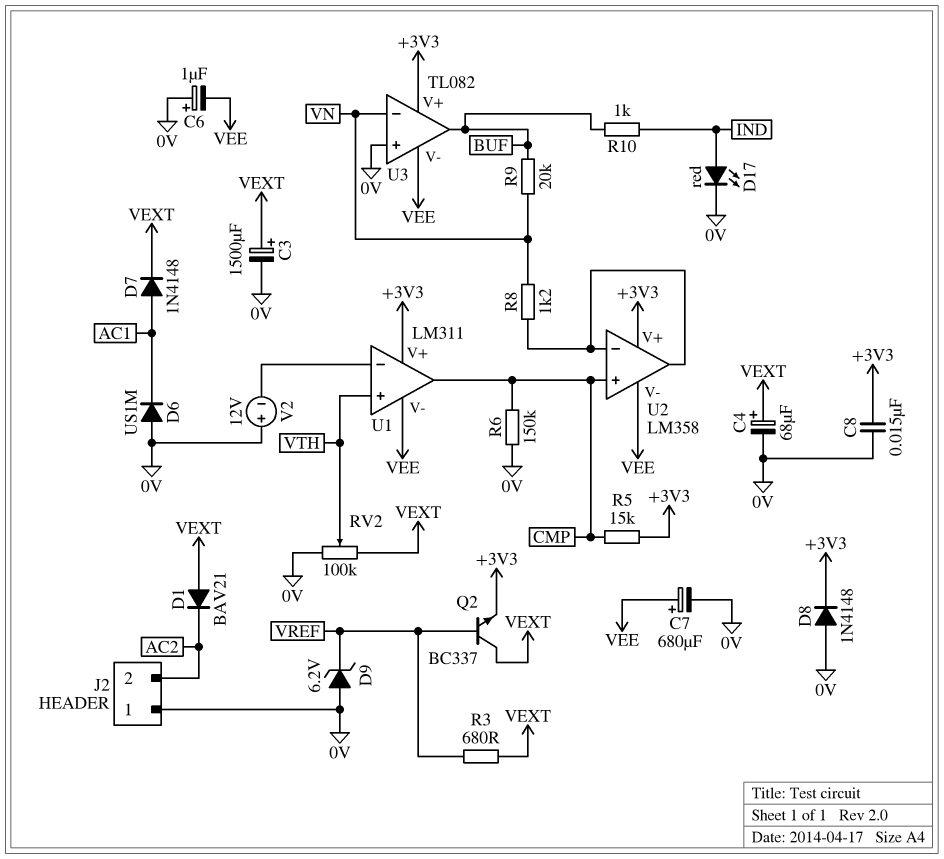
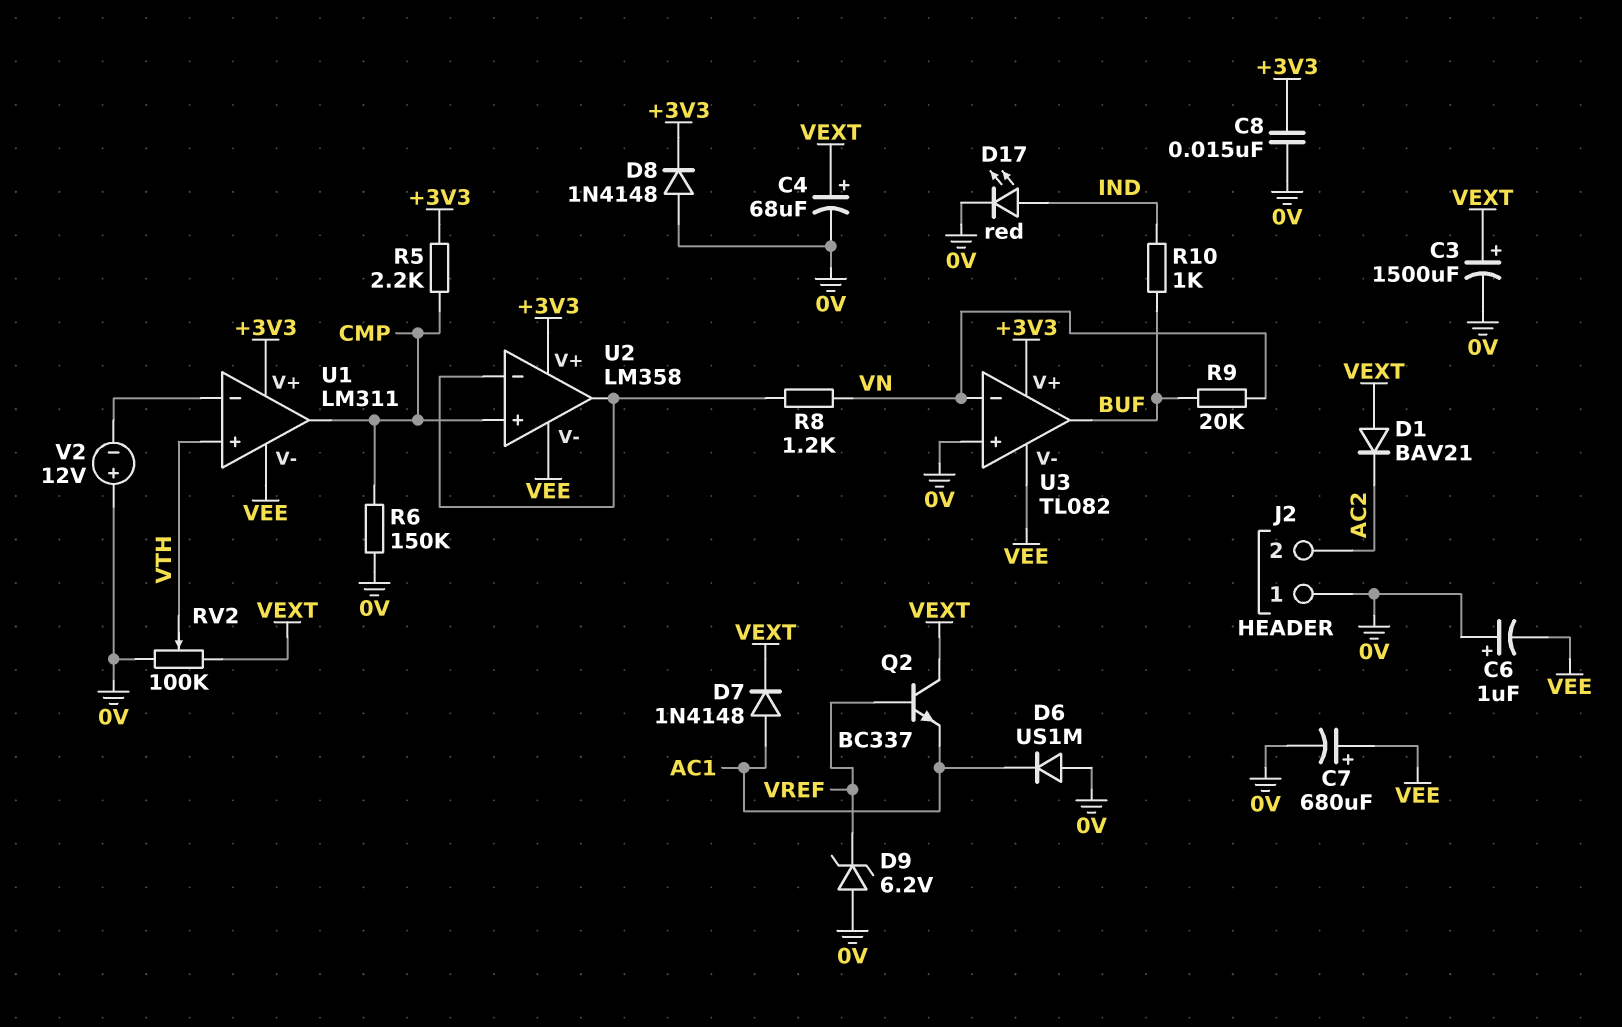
Q2: NPN BC337 (B VREF, C VEXT, E +3V3) -> NPN BC337 (B VREF, C VEXT, E AC1)
R3: 680 (VEXT, VREF) -> none
R5: 15k (+3V3, CMP) -> 2.2k (+3V3, CMP)

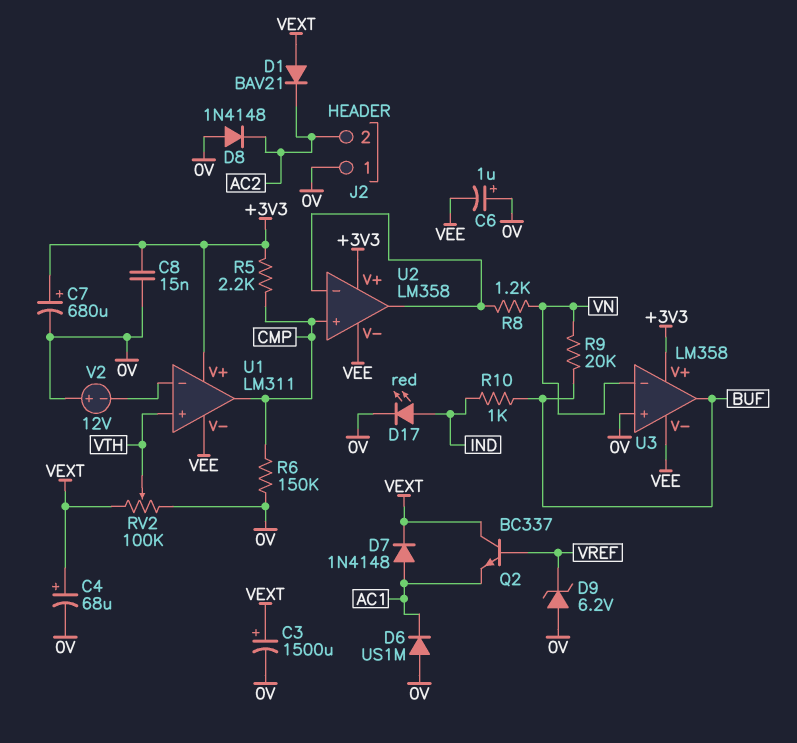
C7: 680uF (plus VEE, minus 0V) -> 680uF (plus +3V3, minus 0V)
D8: diode 1N4148 (A 0V, K +3V3) -> diode 1N4148 (A 0V, K AC2)
U3: TL082 -> LM358

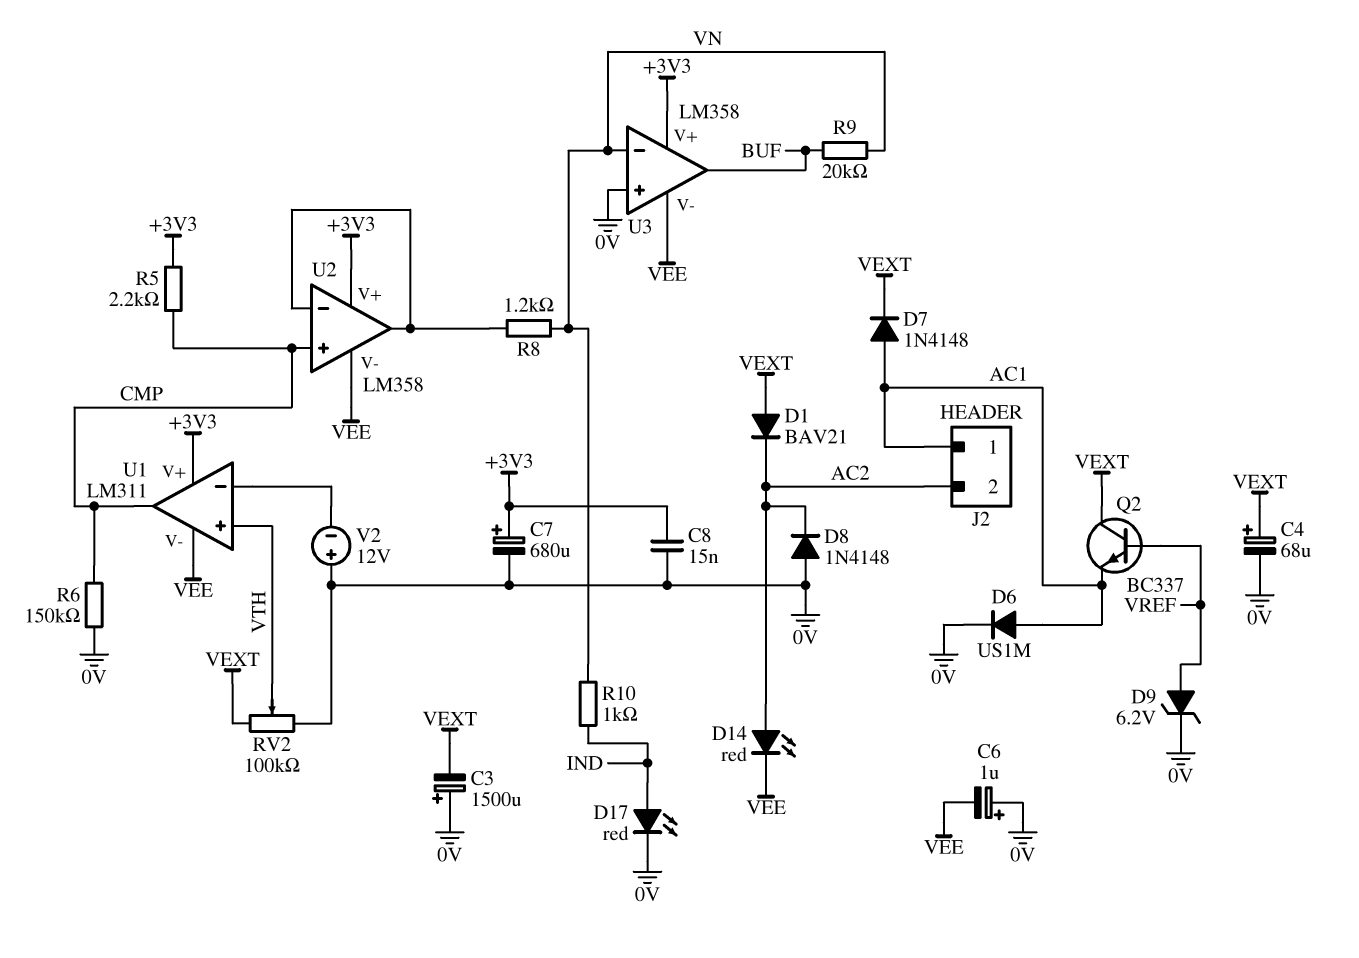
C3: 1500uF (plus VEXT, minus 0V) -> 1500uF (plus 0V, minus VEXT)
D6: diode US1M (A 0V, K AC1) -> diode US1M (A AC1, K 0V)
D9: zener 6.2V (A 0V, K VREF) -> zener 6.2V (A VREF, K 0V)
D14: none -> LED red (A AC2, K VEE)
J2 pin 1: 0V -> AC1
R10: 1k (BUF, IND) -> 1k (IND, VN)

